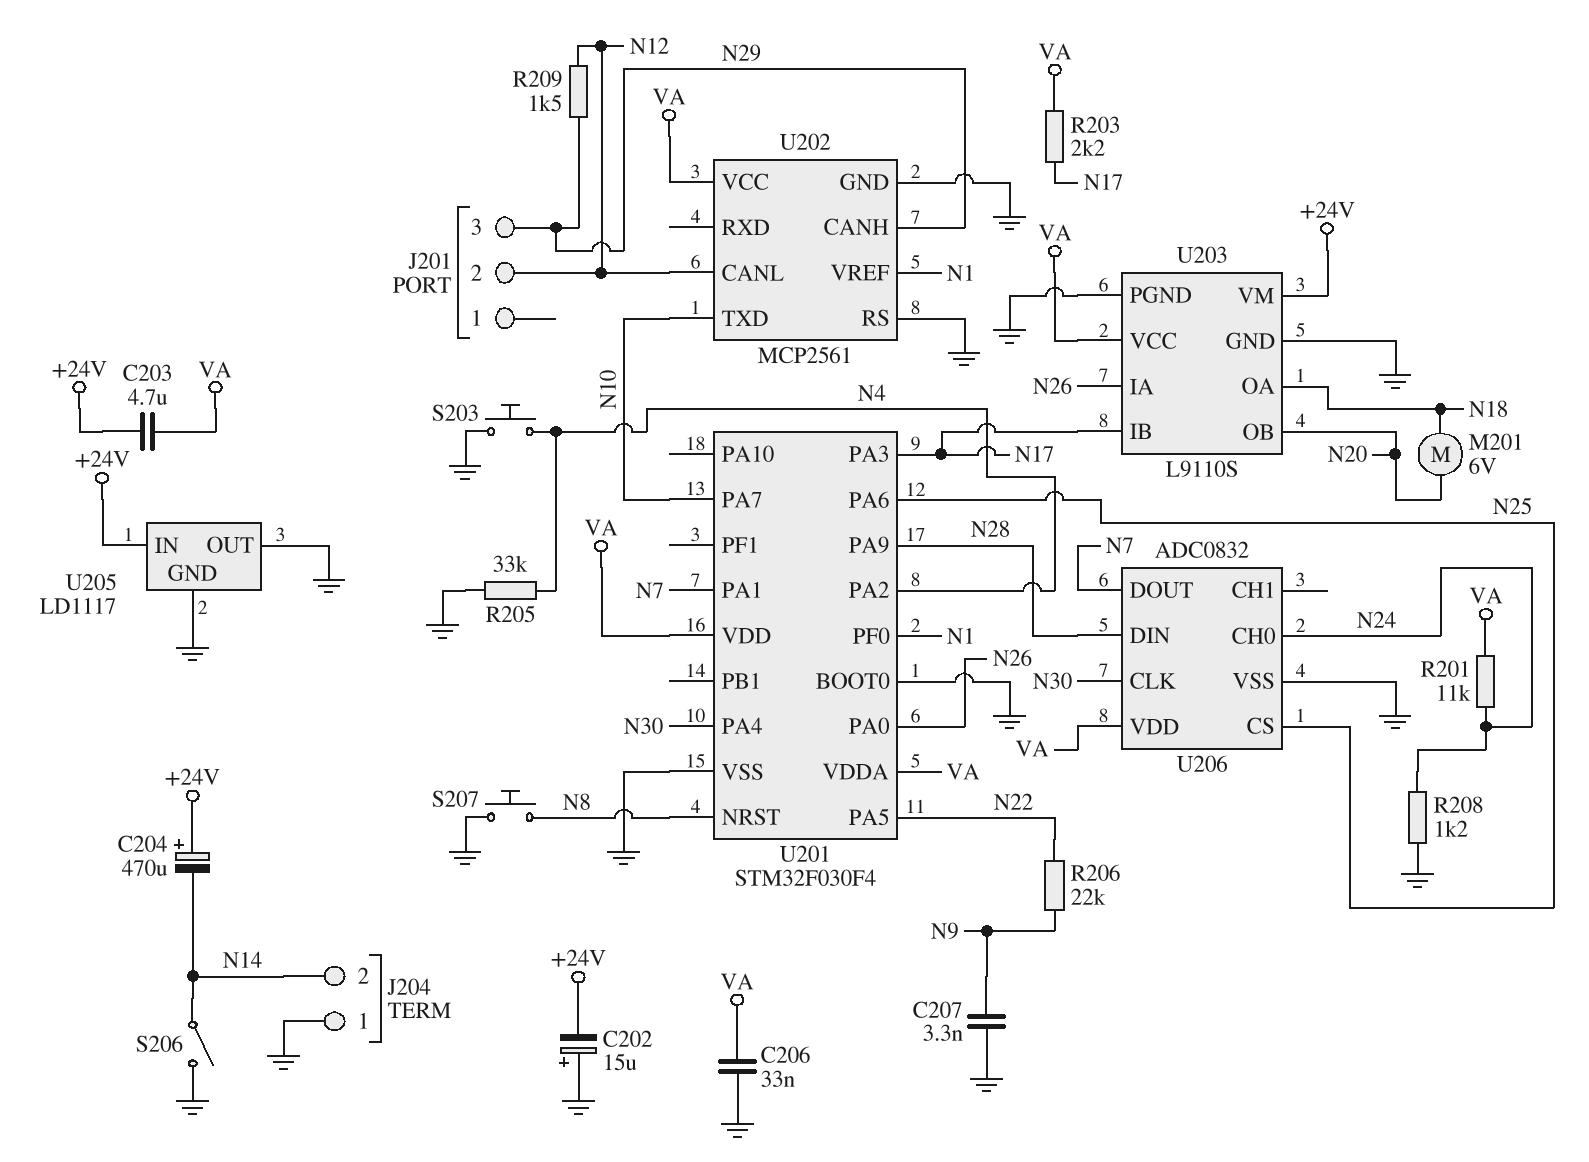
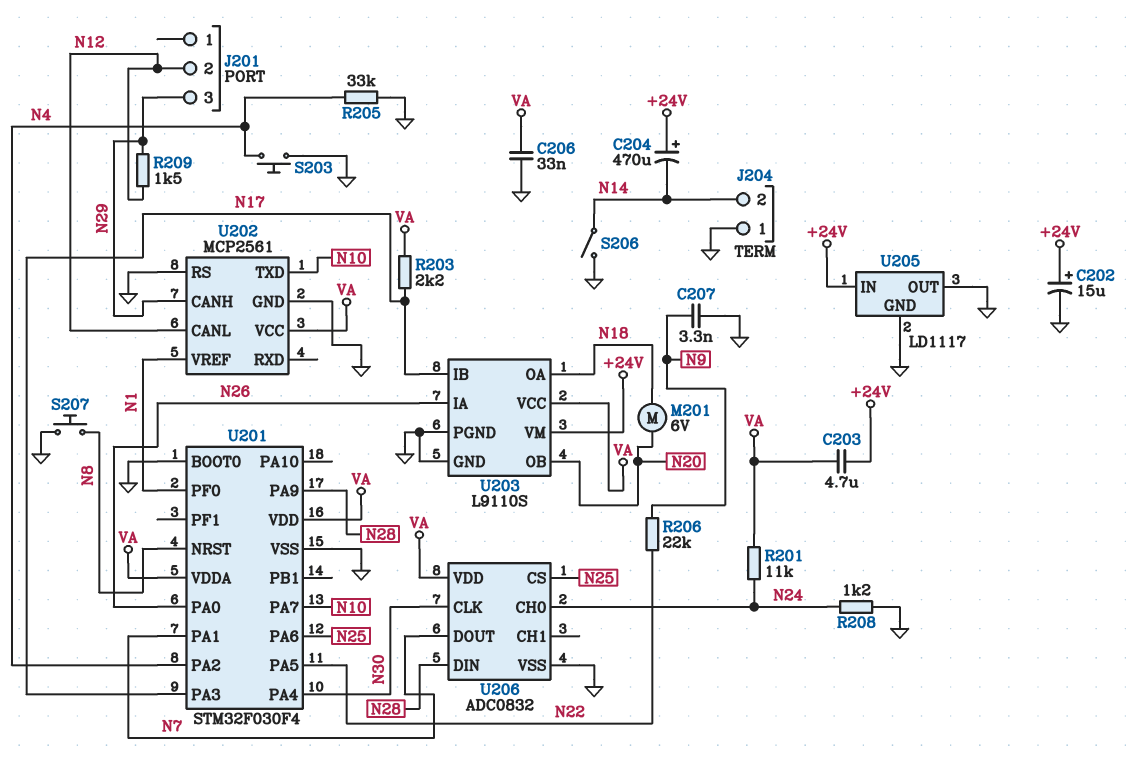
C202: 15uF (plus GND, minus +24V) -> 15uF (plus +24V, minus GND)

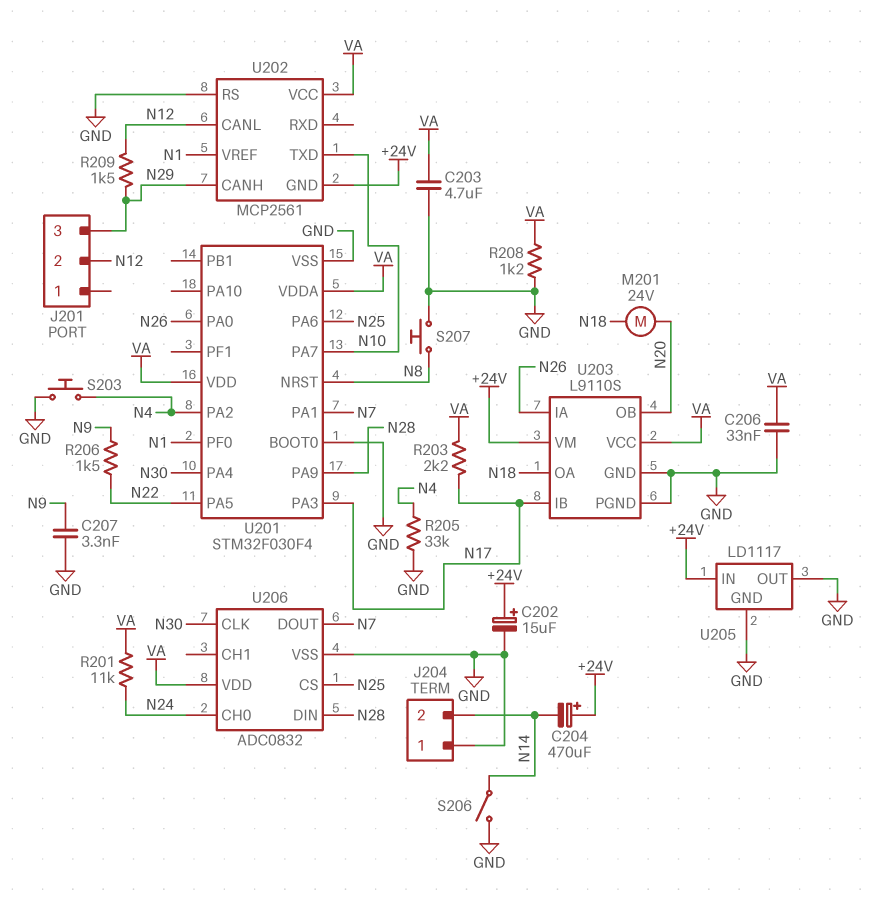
C203: 4.7uF (+24V, VA) -> 4.7uF (GND, VA)
M201: motor 6V (N18, N20) -> motor 24V (N18, N20)
R206: 22k (N9, N22) -> 1.5k (N9, N22)
R208: 1.2k (GND, N24) -> 1.2k (GND, VA)
U202 pin GND: GND -> +24V

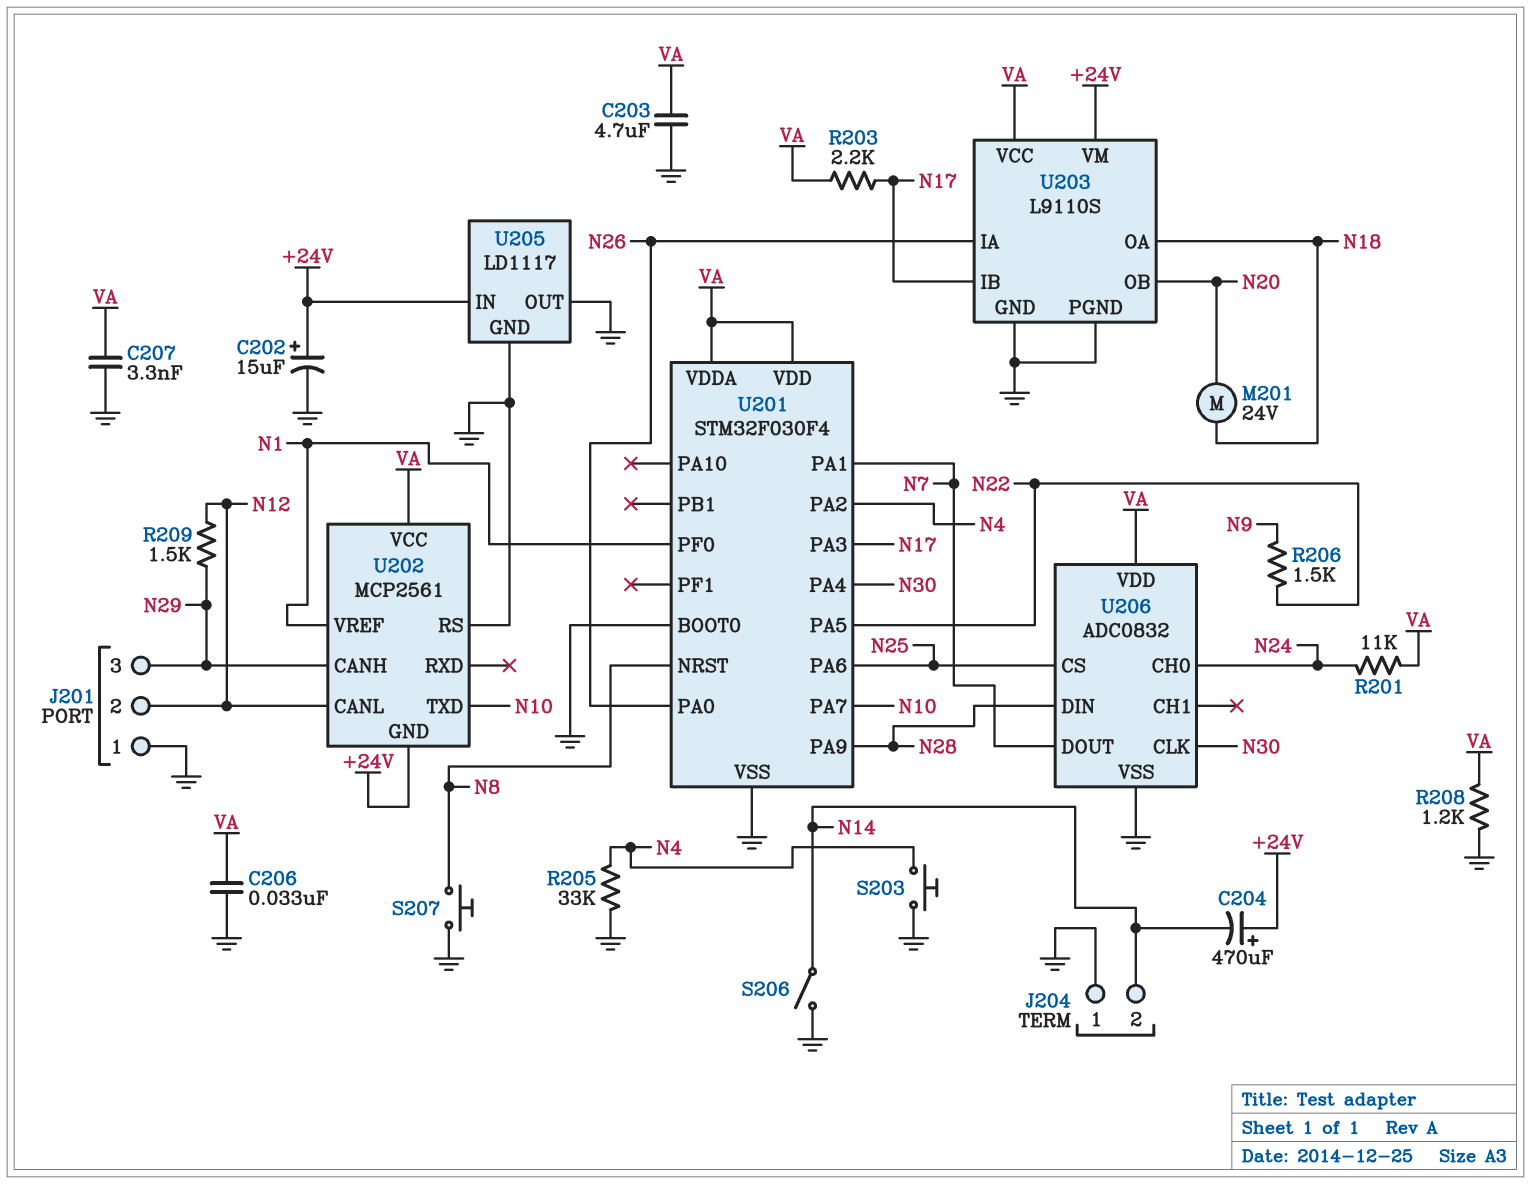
C207: 3.3nF (GND, N9) -> 3.3nF (GND, VA)
J201 pin 1: none -> GND

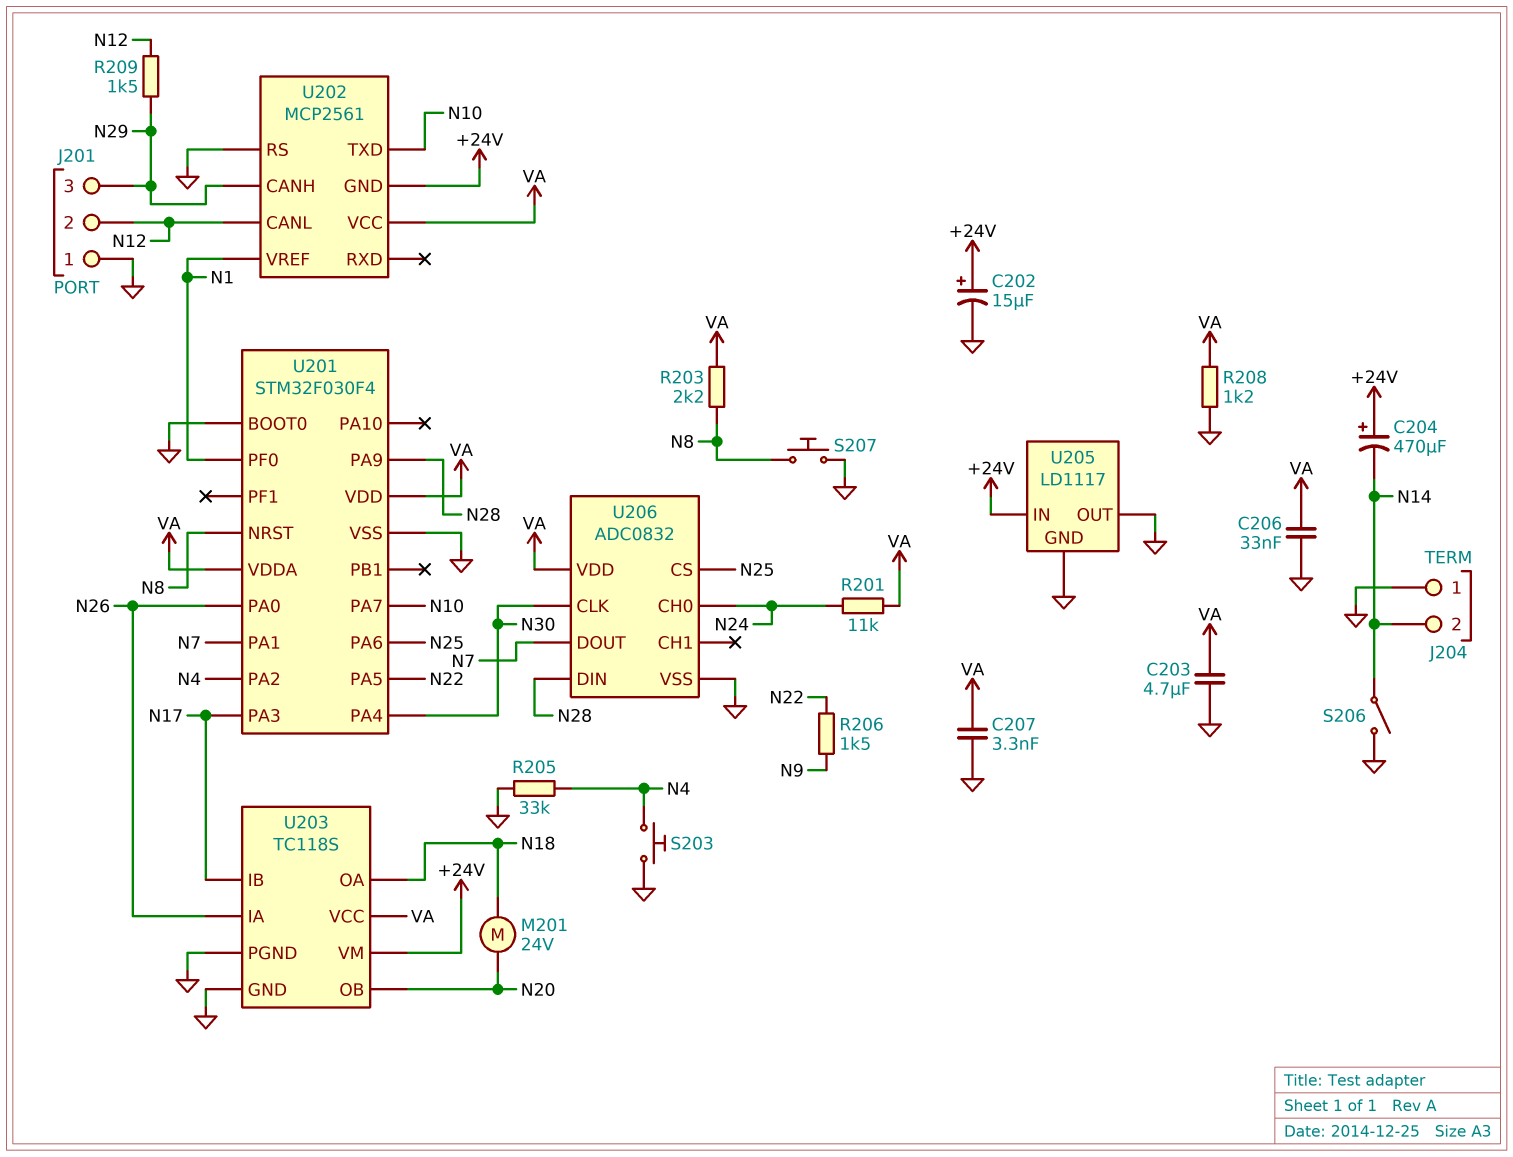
R203: 2.2k (N17, VA) -> 2.2k (N8, VA)
U203: L9110S -> TC118S

